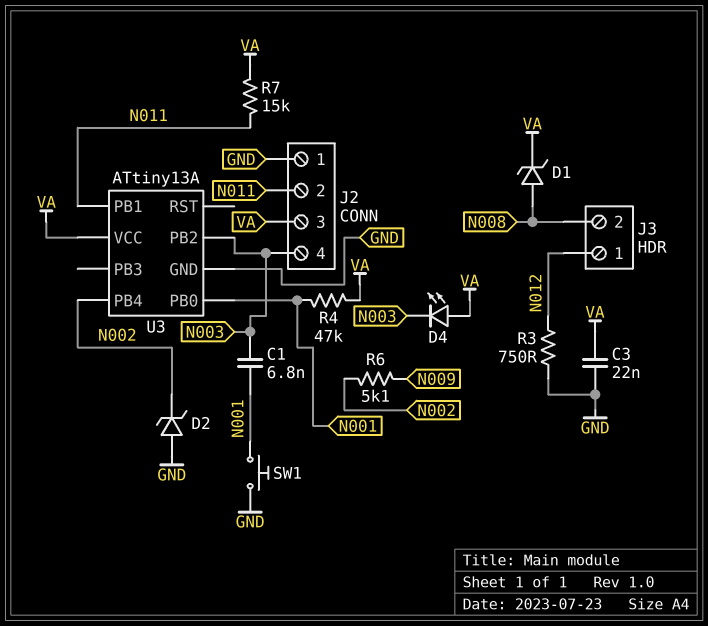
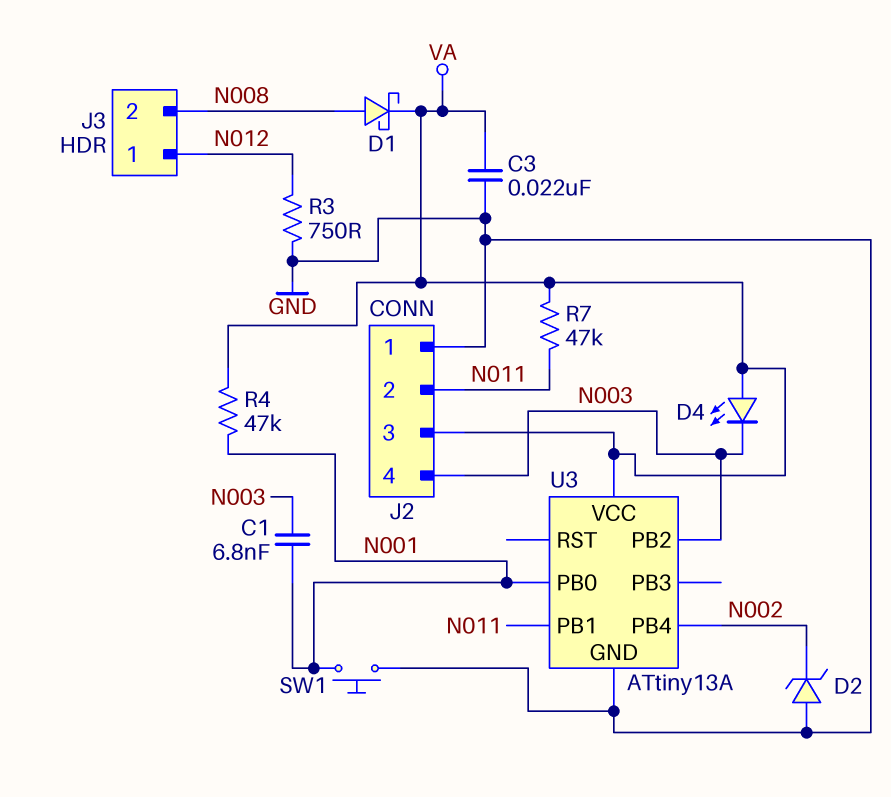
D1: zener (A N008, K VA) -> schottky (A N008, K VA)
R6: 5.1k (N002, N009) -> none
R7: 15k (N011, VA) -> 47k (N011, VA)

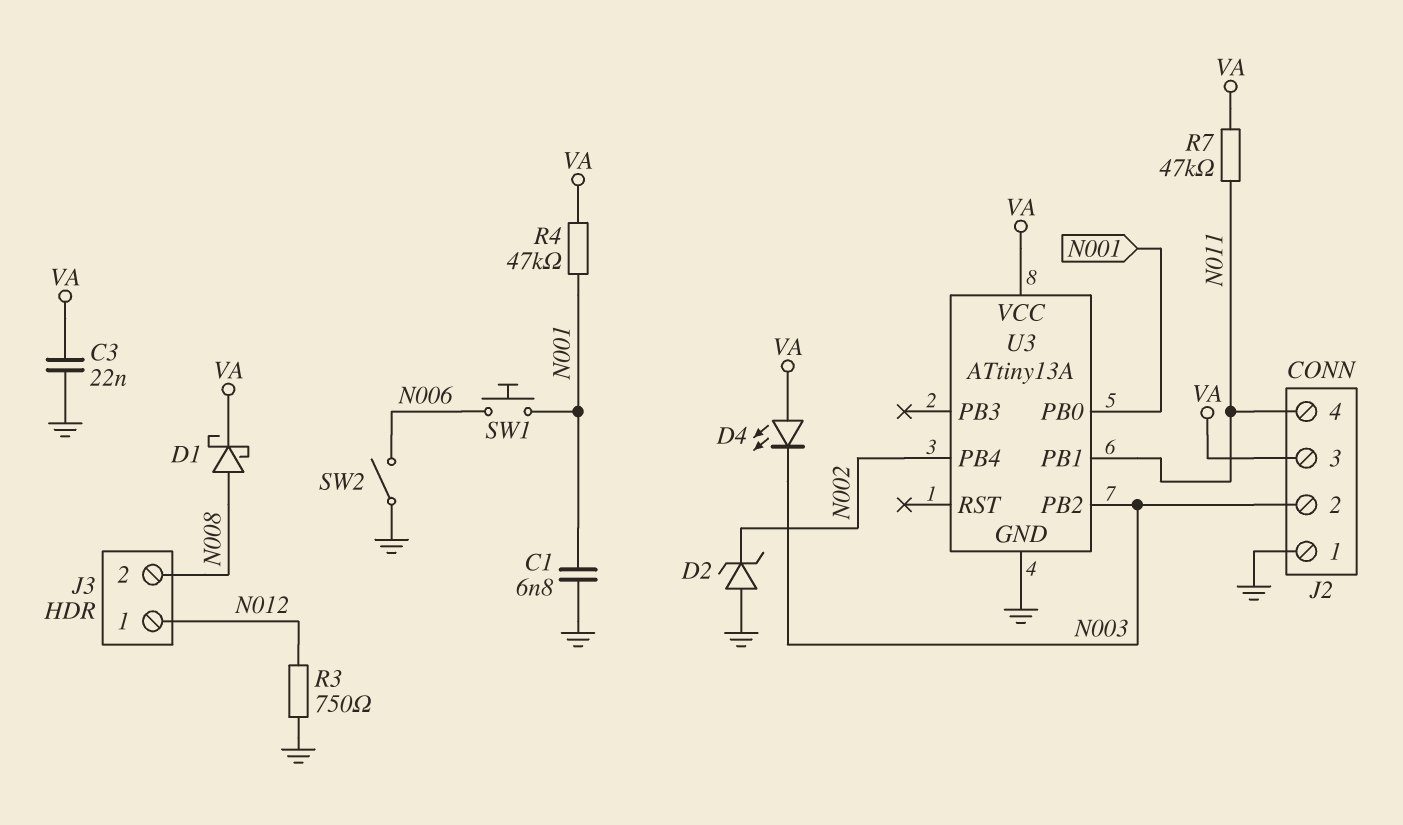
C1: 6.8nF (N001, N003) -> 6.8nF (GND, N001)
J2 pin 2: N011 -> N003
J2 pin 4: N003 -> N011
SW1: button (GND, N001) -> button (N001, N006)
SW2: none -> switch (GND, N006)

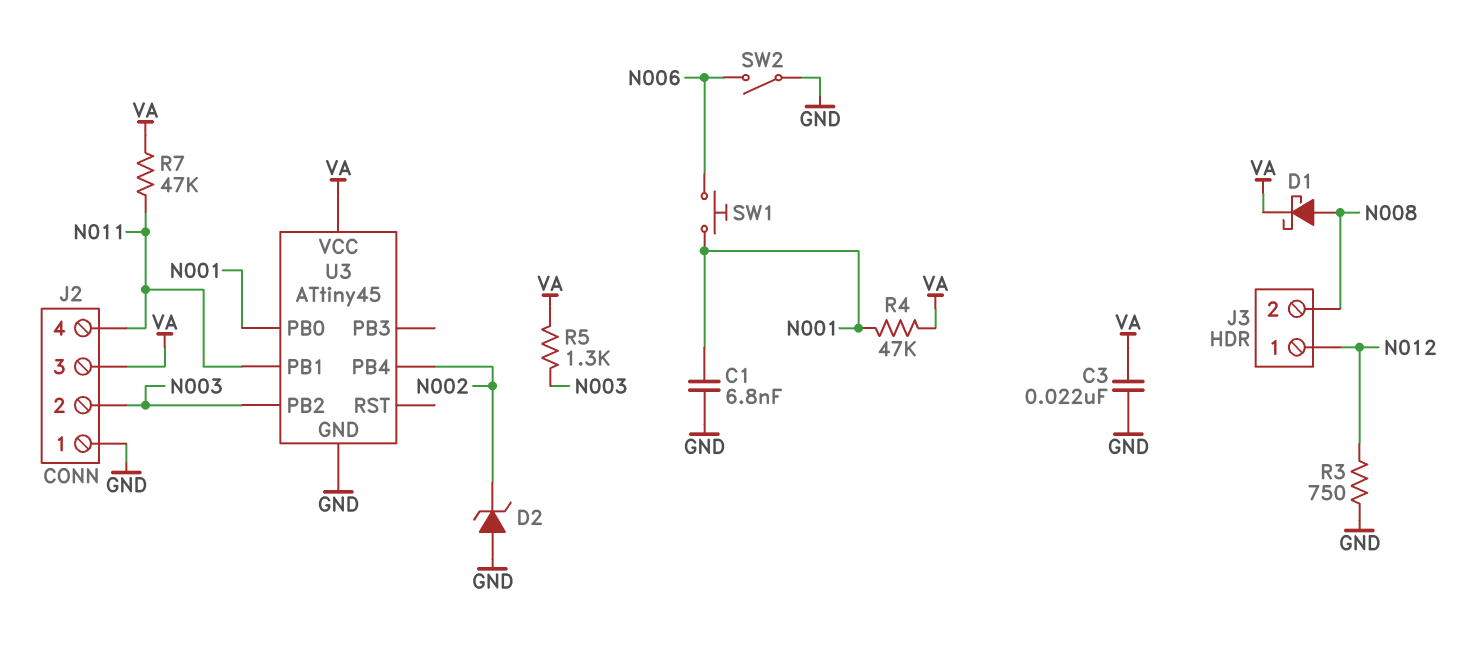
D4: LED (A VA, K N003) -> none
R5: none -> 1.3k (N003, VA)
U3: ATtiny13A -> ATtiny45

